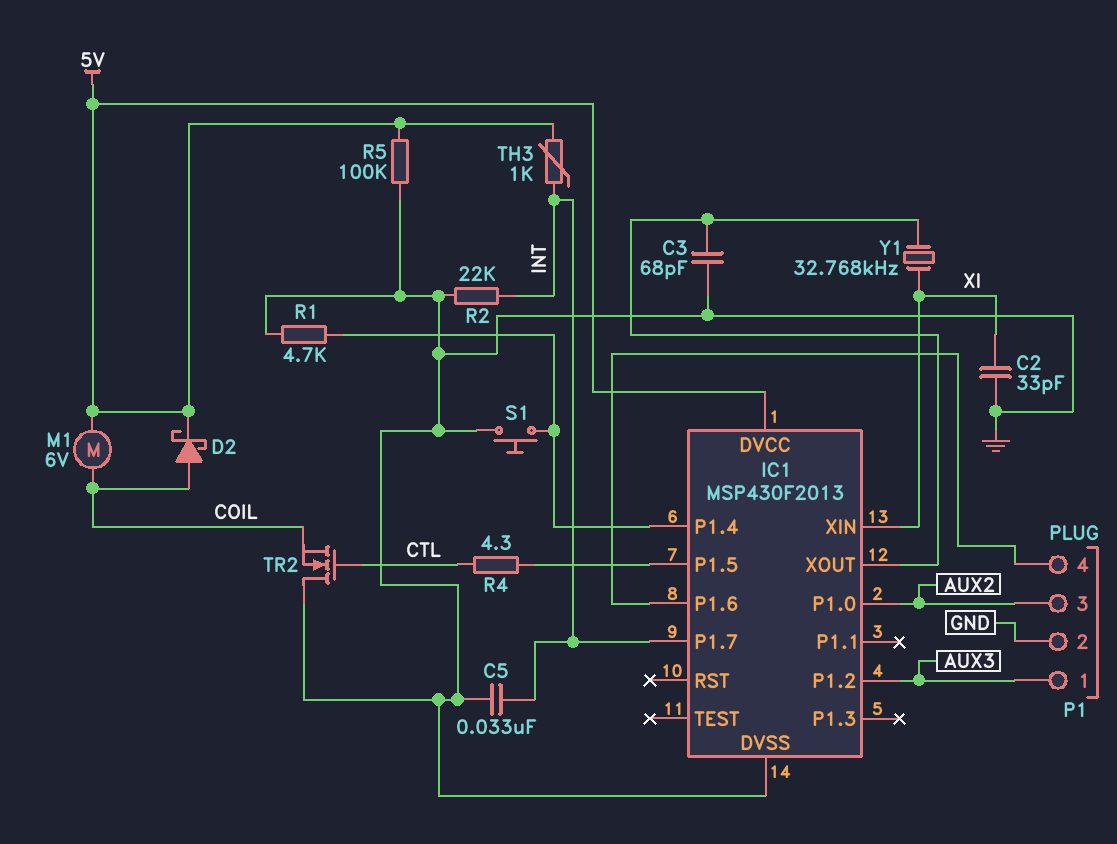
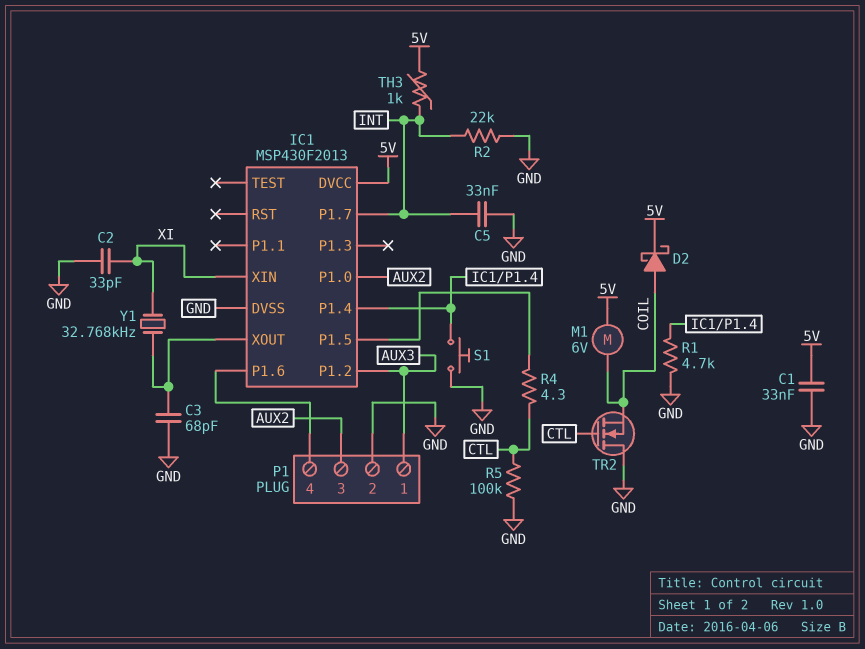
C1: none -> 33nF (5V, GND)
R5: 100k (5V, GND) -> 100k (CTL, GND)

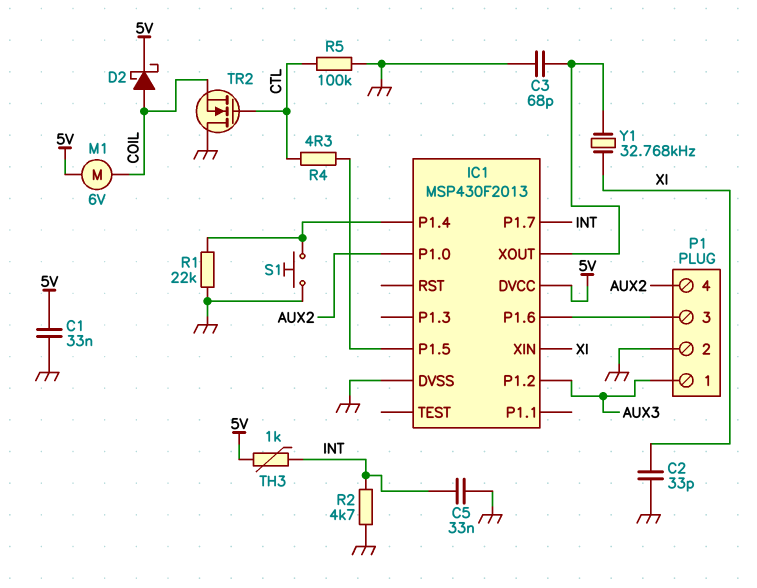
P1 pin 3: AUX2 -> IC1/P1.6
P1 pin 4: IC1/P1.6 -> AUX2
R1: 4.7k (GND, IC1/P1.4) -> 22k (GND, IC1/P1.4)
R2: 22k (GND, INT) -> 4.7k (GND, INT)

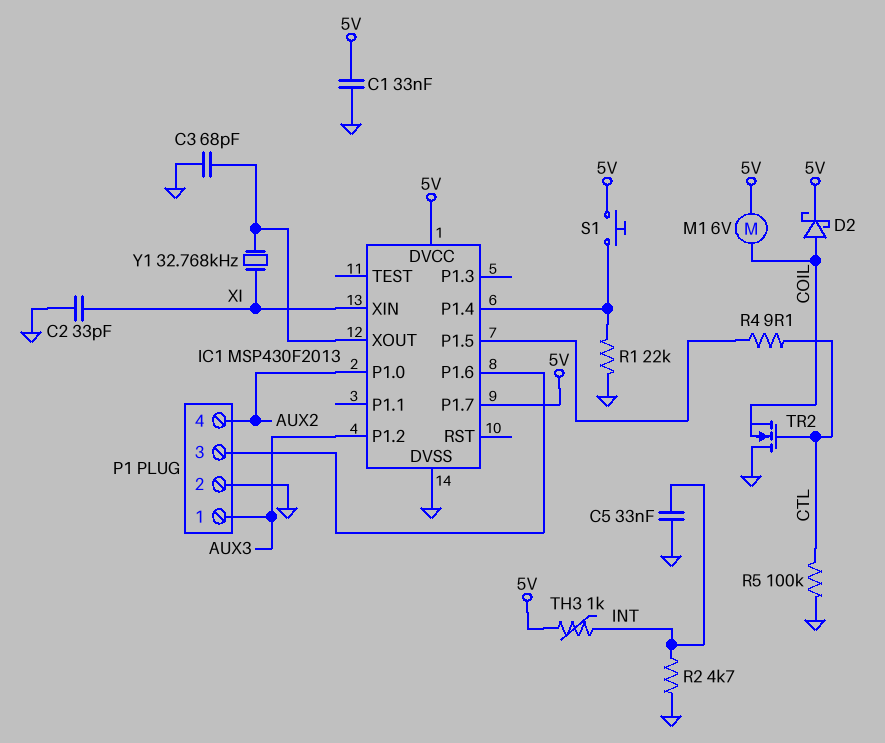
IC1 pin P1.7: INT -> 5V
R4: 4.3 (CTL, IC1/P1.5) -> 9.1 (CTL, IC1/P1.5)
S1: button (GND, IC1/P1.4) -> button (5V, IC1/P1.4)

